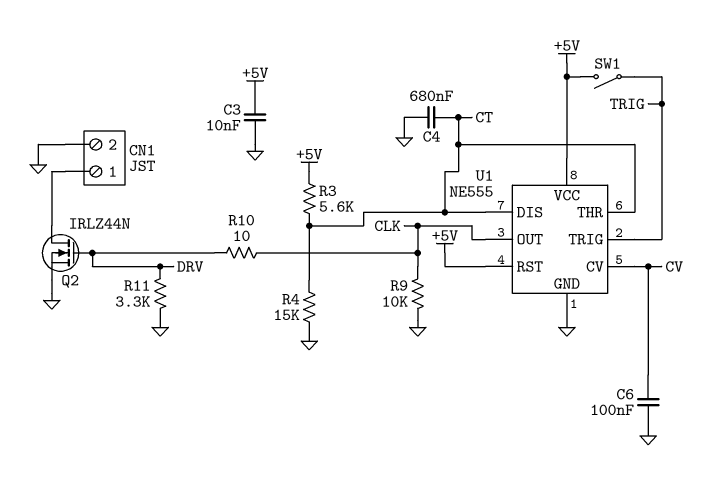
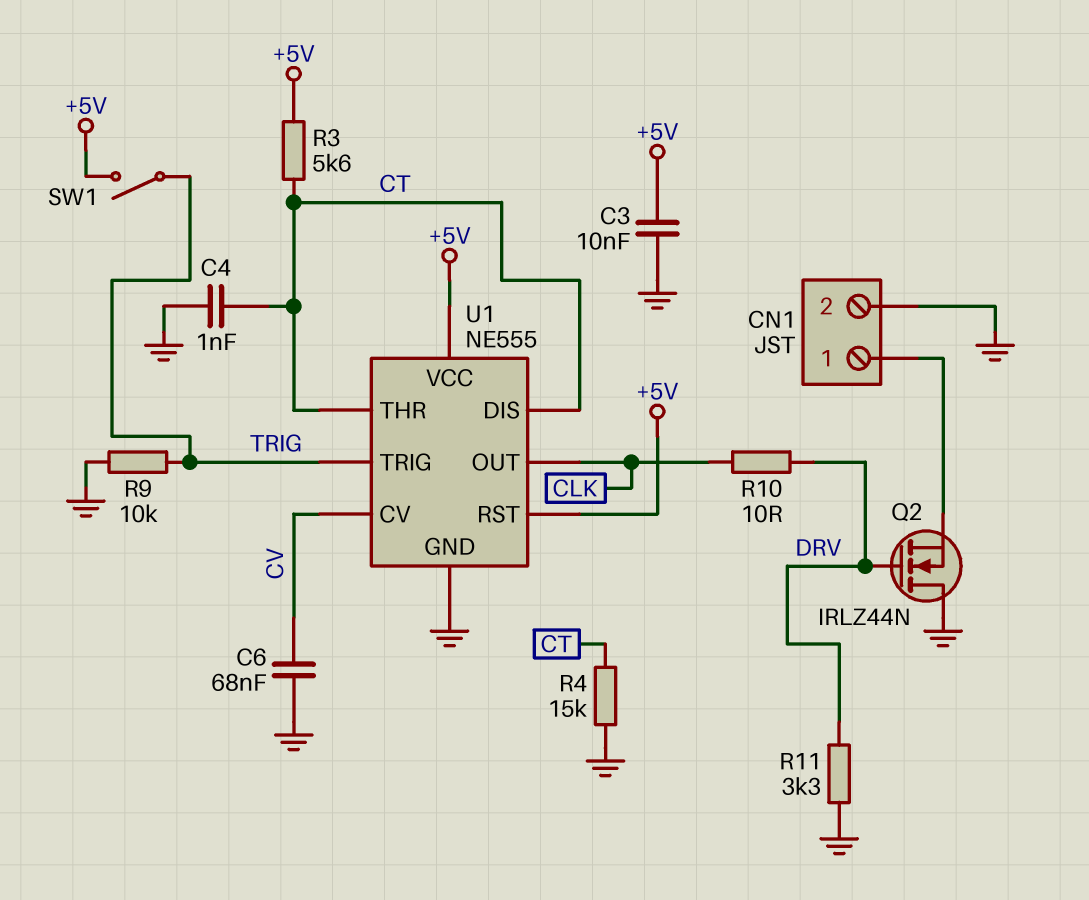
C4: 680nF (CT, GND) -> 1nF (CT, GND)
C6: 100nF (CV, GND) -> 68nF (CV, GND)
Q2: NMOS IRLZ44N (G DRV, D CN1/1, S GND) -> NMOS IRLZ44N (G DRV, D GND, S CN1/1)
R9: 10k (CLK, GND) -> 10k (GND, TRIG)

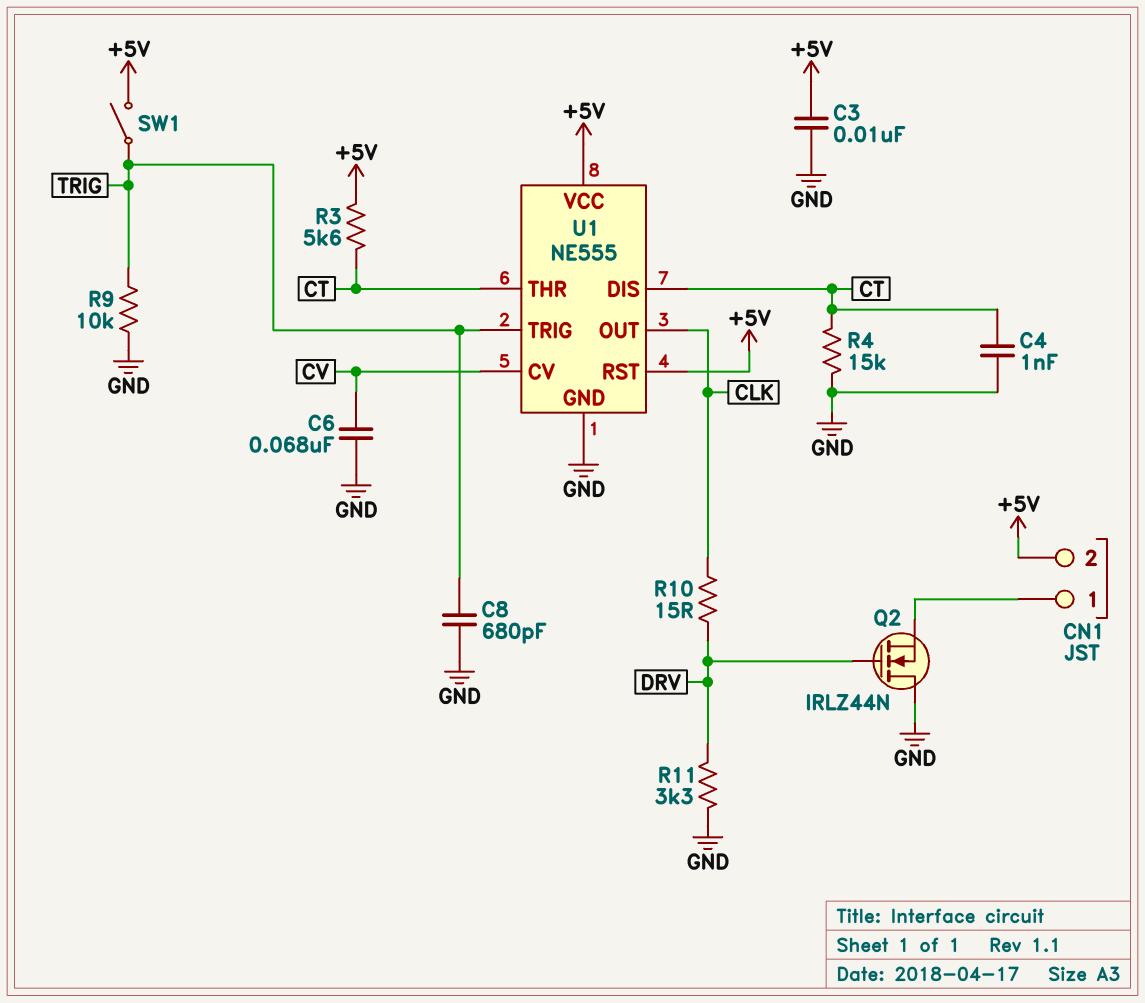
C8: none -> 680pF (GND, TRIG)
CN1 pin 2: GND -> +5V
R10: 10 (CLK, DRV) -> 15 (CLK, DRV)

